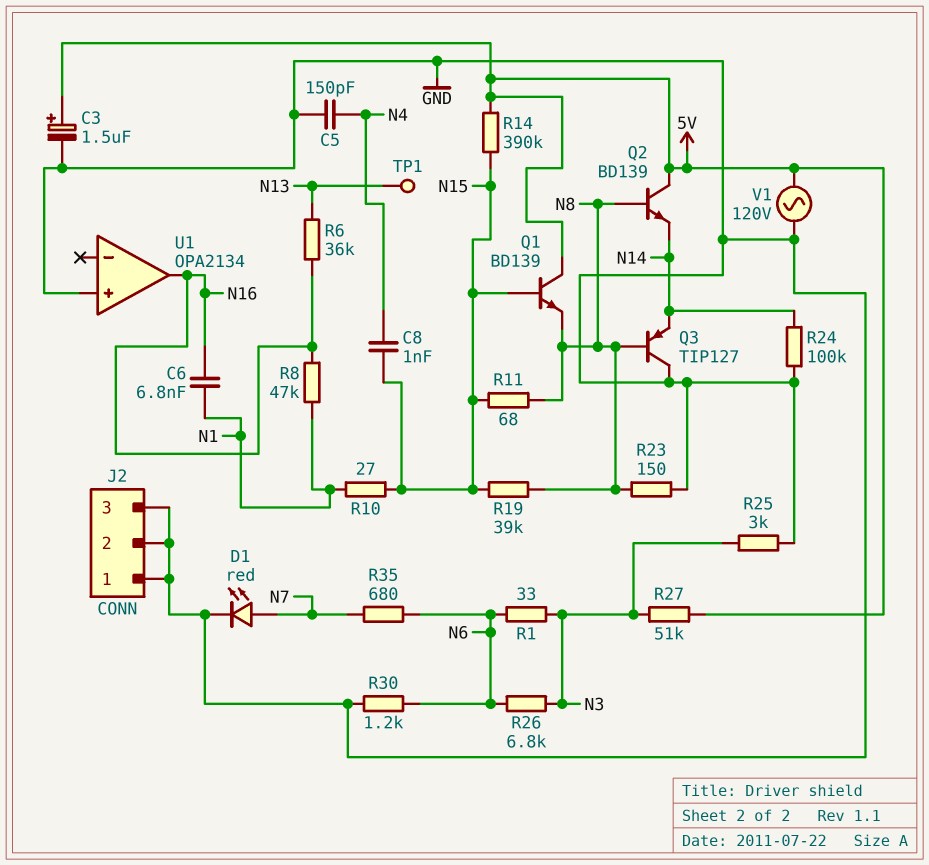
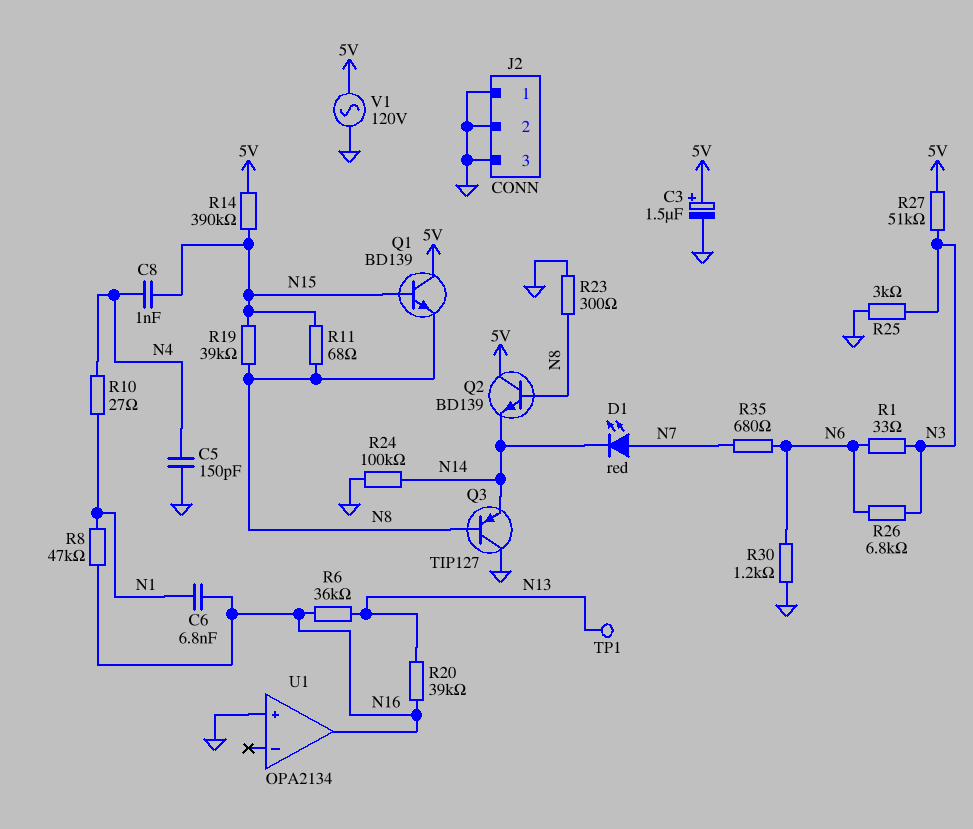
D1: LED red (A N7, K GND) -> LED red (A N7, K N14)
R10: 27 (N1, N15) -> 27 (N1, N4)
R20: none -> 39k (N13, N16)
R23: 150 (GND, N8) -> 300 (GND, N8)

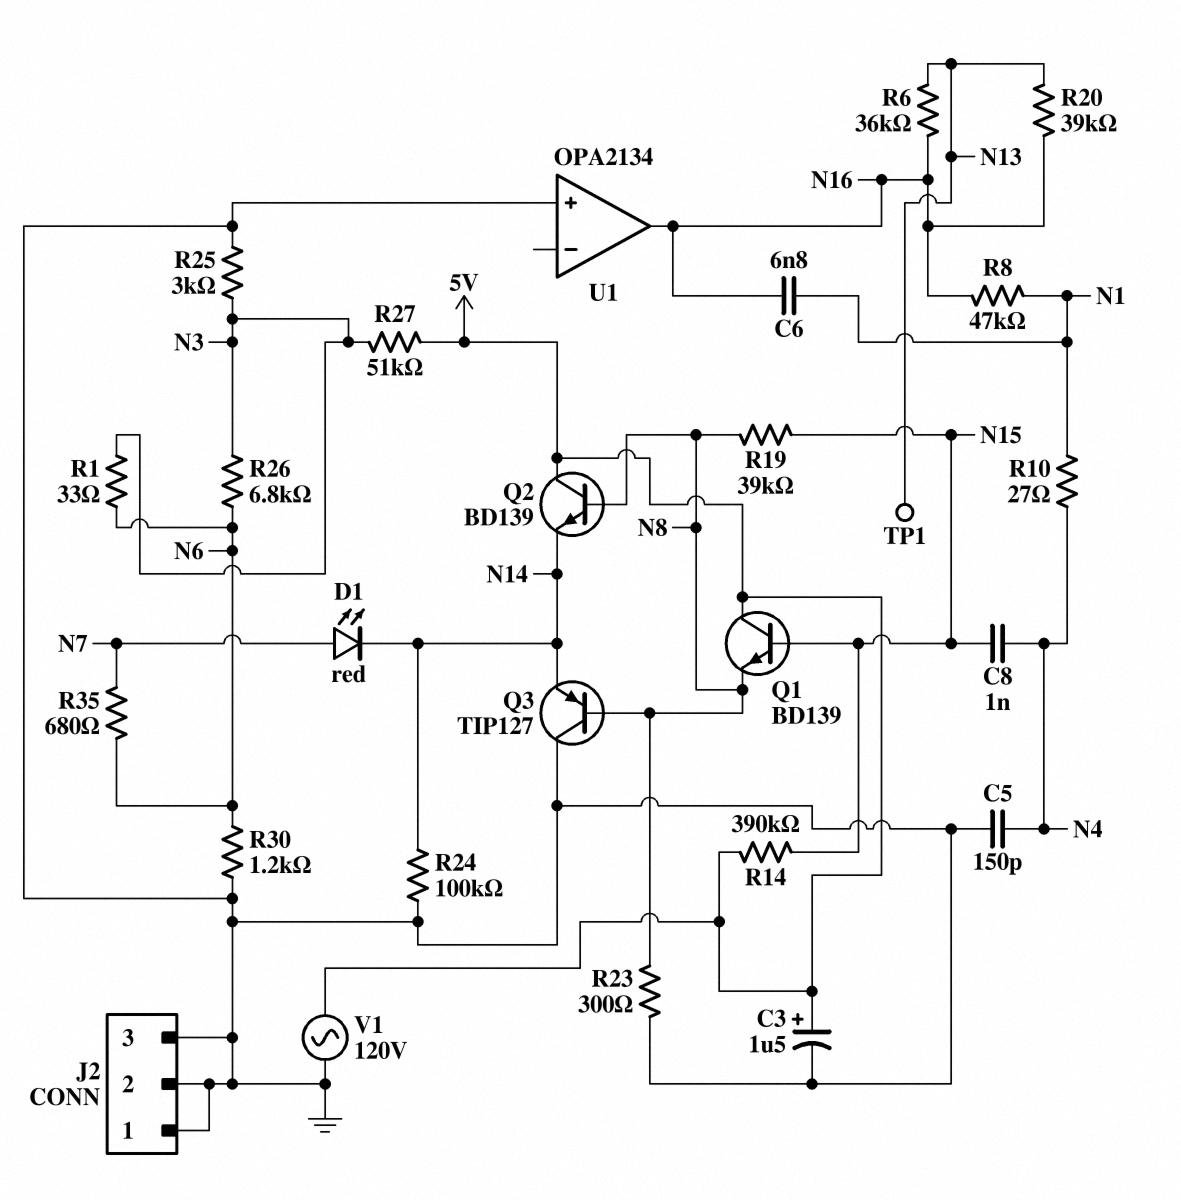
R11: 68 (N8, N15) -> none

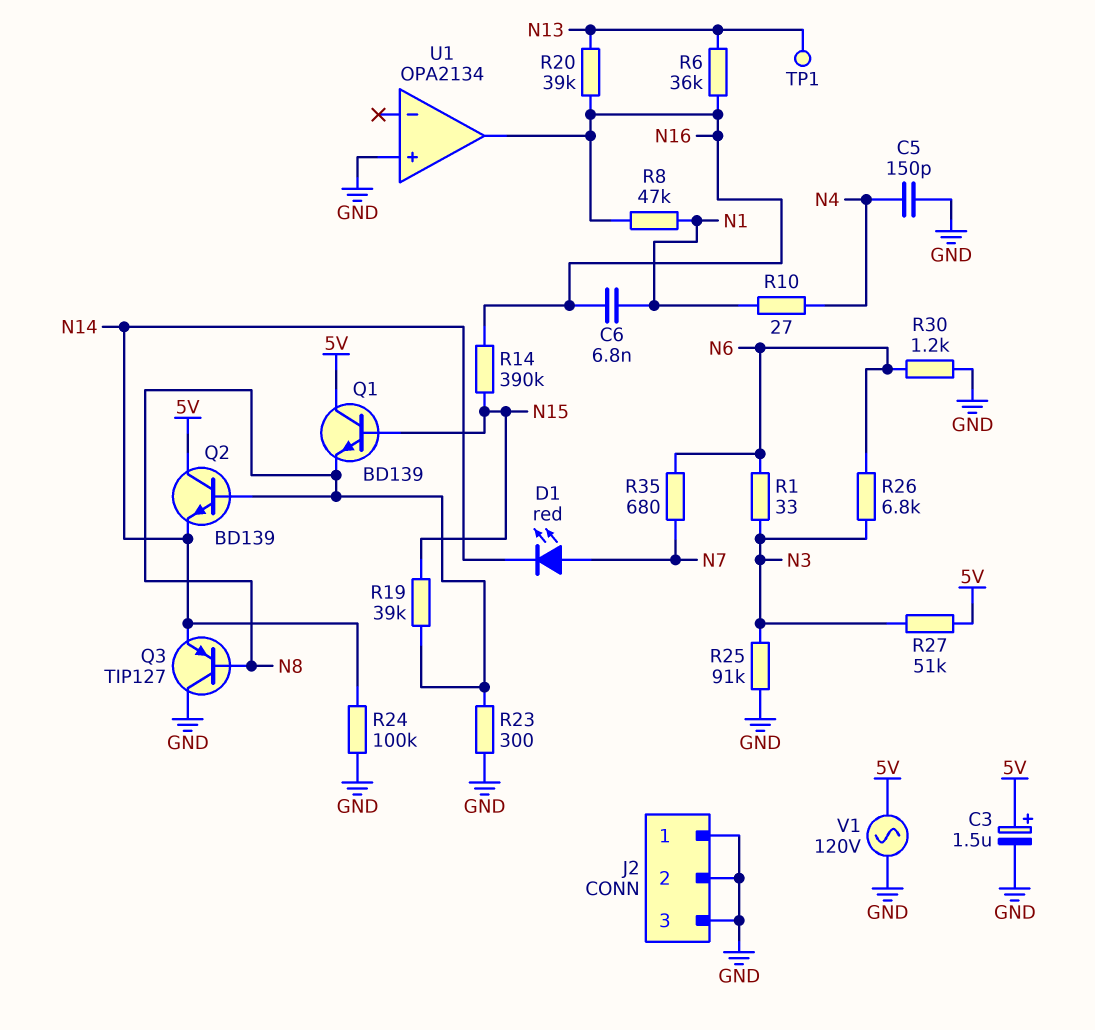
C8: 1nF (N4, N15) -> none
R14: 390k (5V, N15) -> 390k (N15, N16)
R25: 3k (GND, N3) -> 91k (GND, N3)

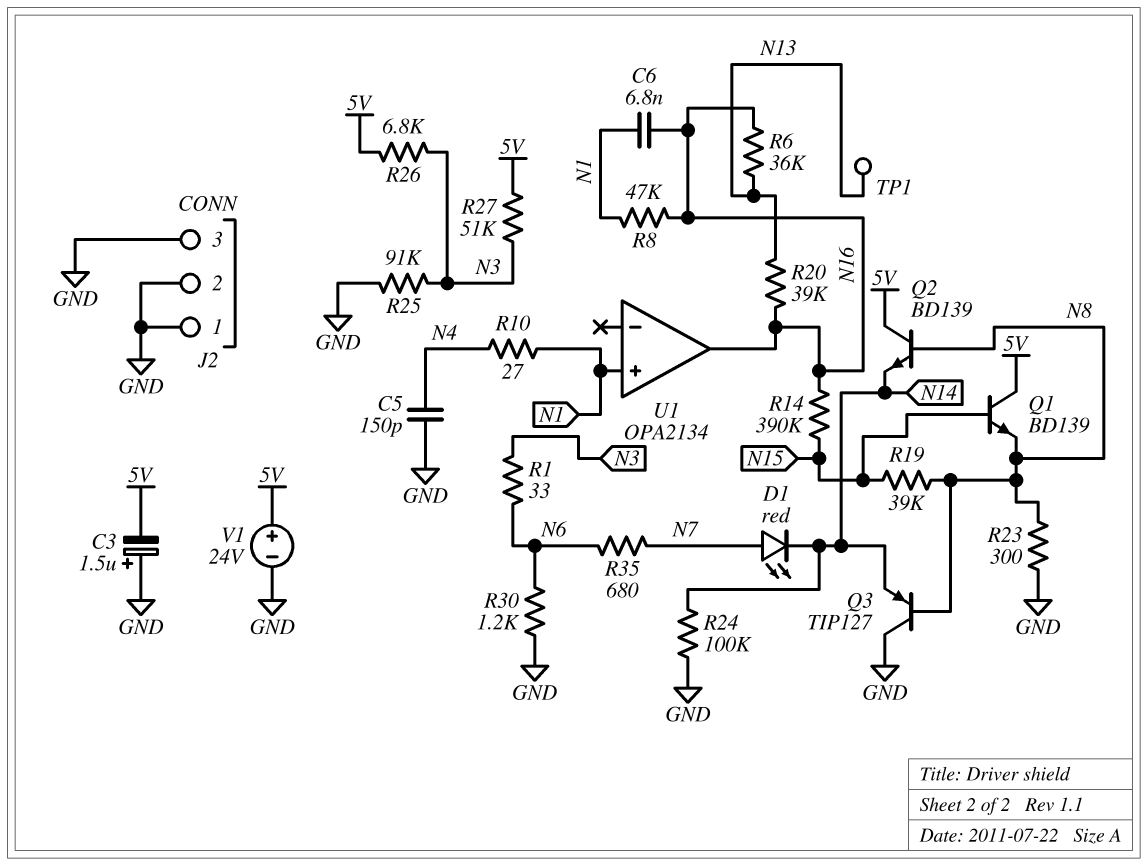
C3: 1.5uF (plus 5V, minus GND) -> 1.5uF (plus GND, minus 5V)
R26: 6.8k (N3, N6) -> 6.8k (5V, N3)
U1 pin in+: GND -> N1
V1: AC 120V (5V, GND) -> 24V (plus 5V, minus GND)

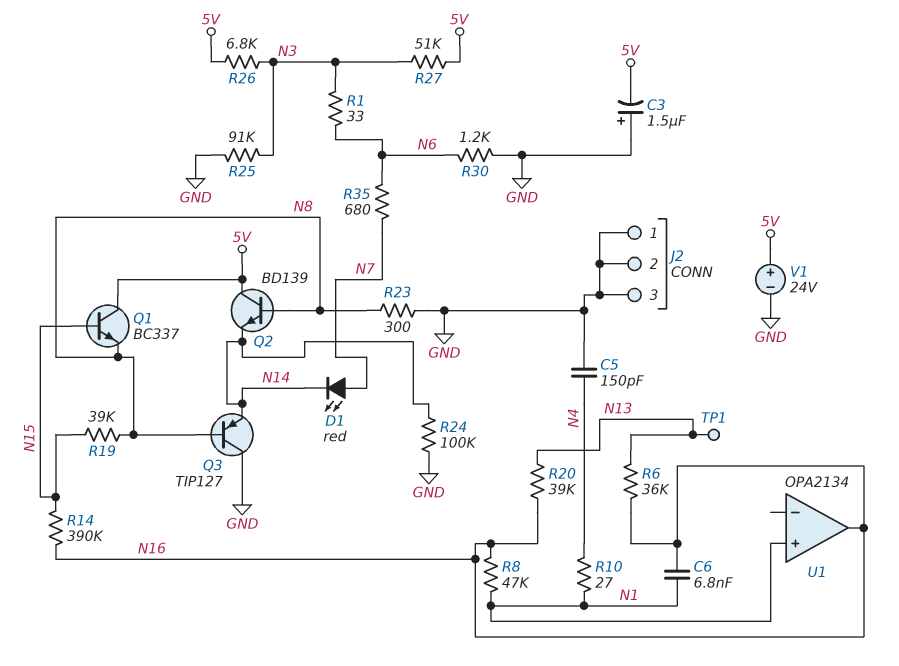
Q1: NPN BD139 (B N15, C 5V, E N8) -> NPN BC337 (B N15, C 5V, E N8)

